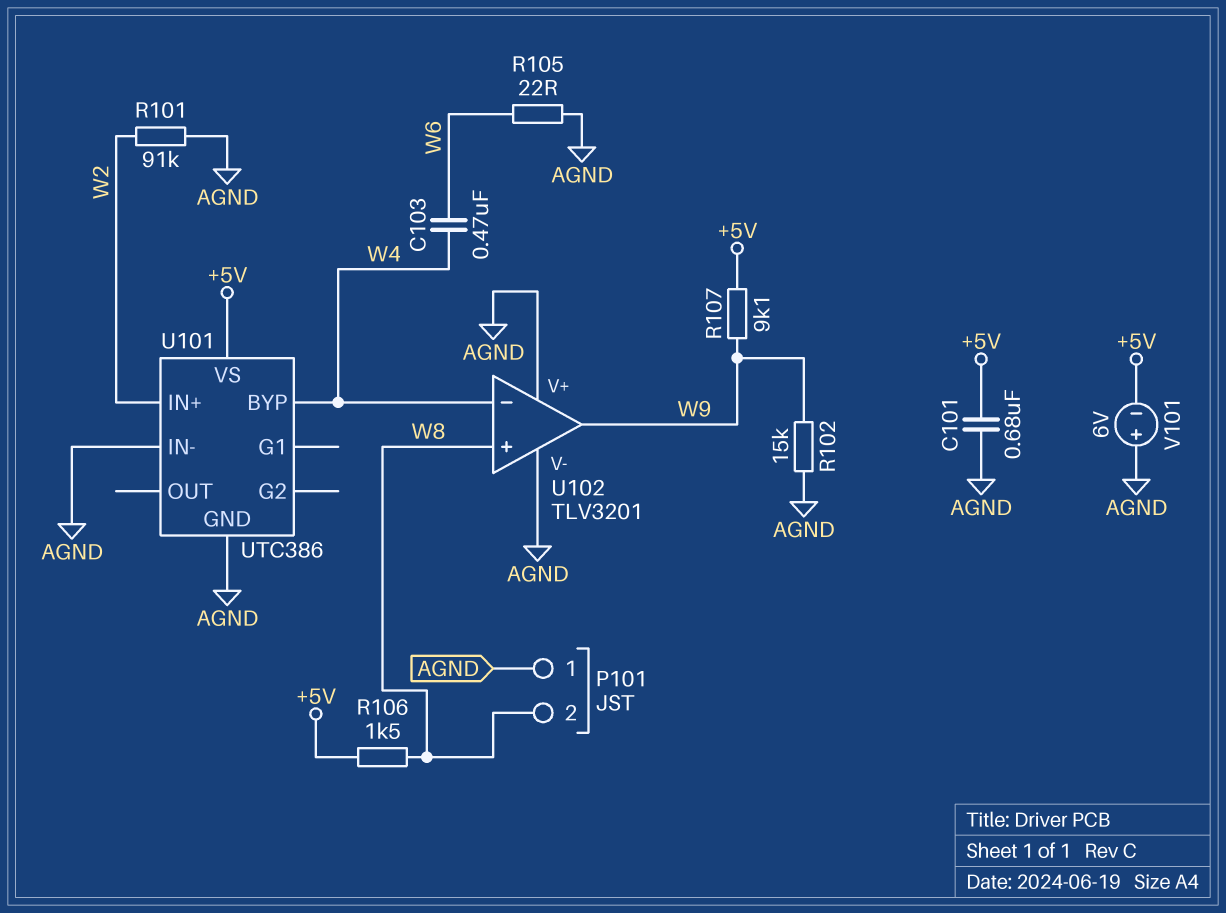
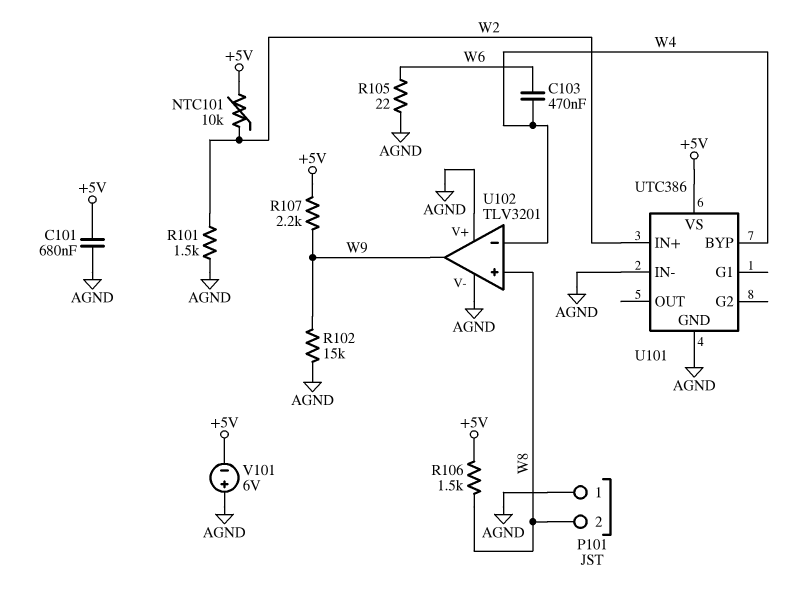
NTC101: none -> 10k (+5V, W2)
R101: 91k (AGND, W2) -> 1.5k (AGND, W2)
R107: 9.1k (+5V, W9) -> 2.2k (+5V, W9)

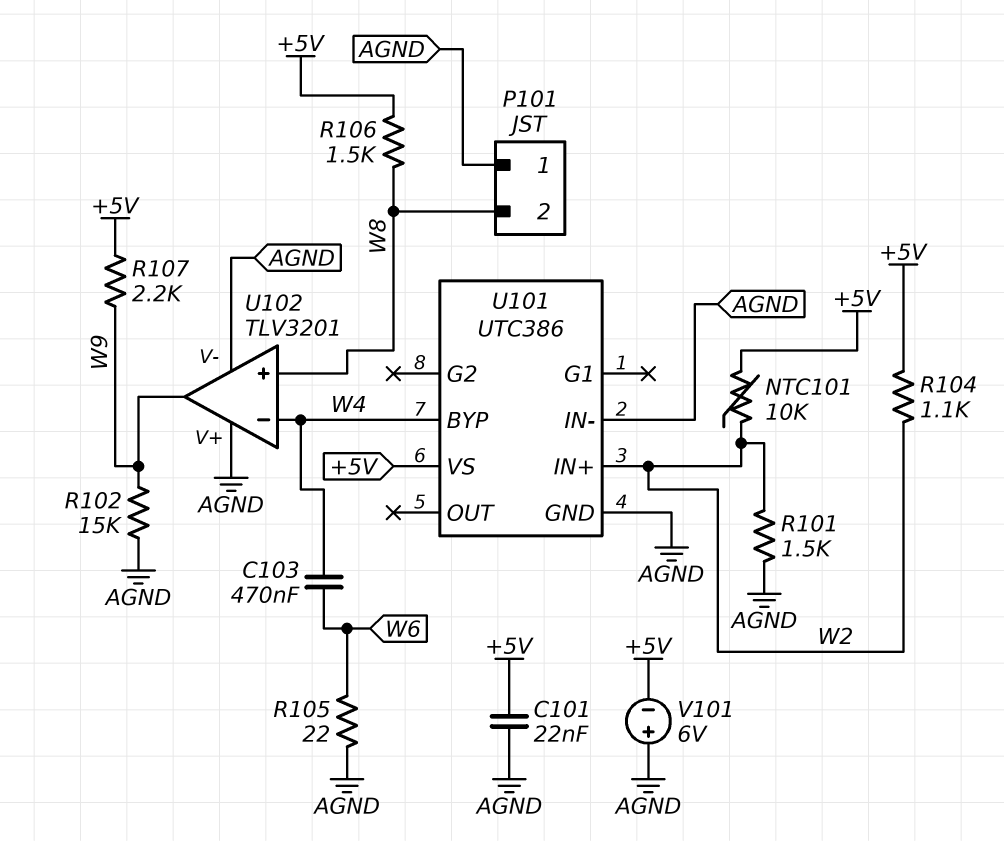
C101: 680nF (+5V, AGND) -> 22nF (+5V, AGND)
R104: none -> 1.1k (+5V, W2)

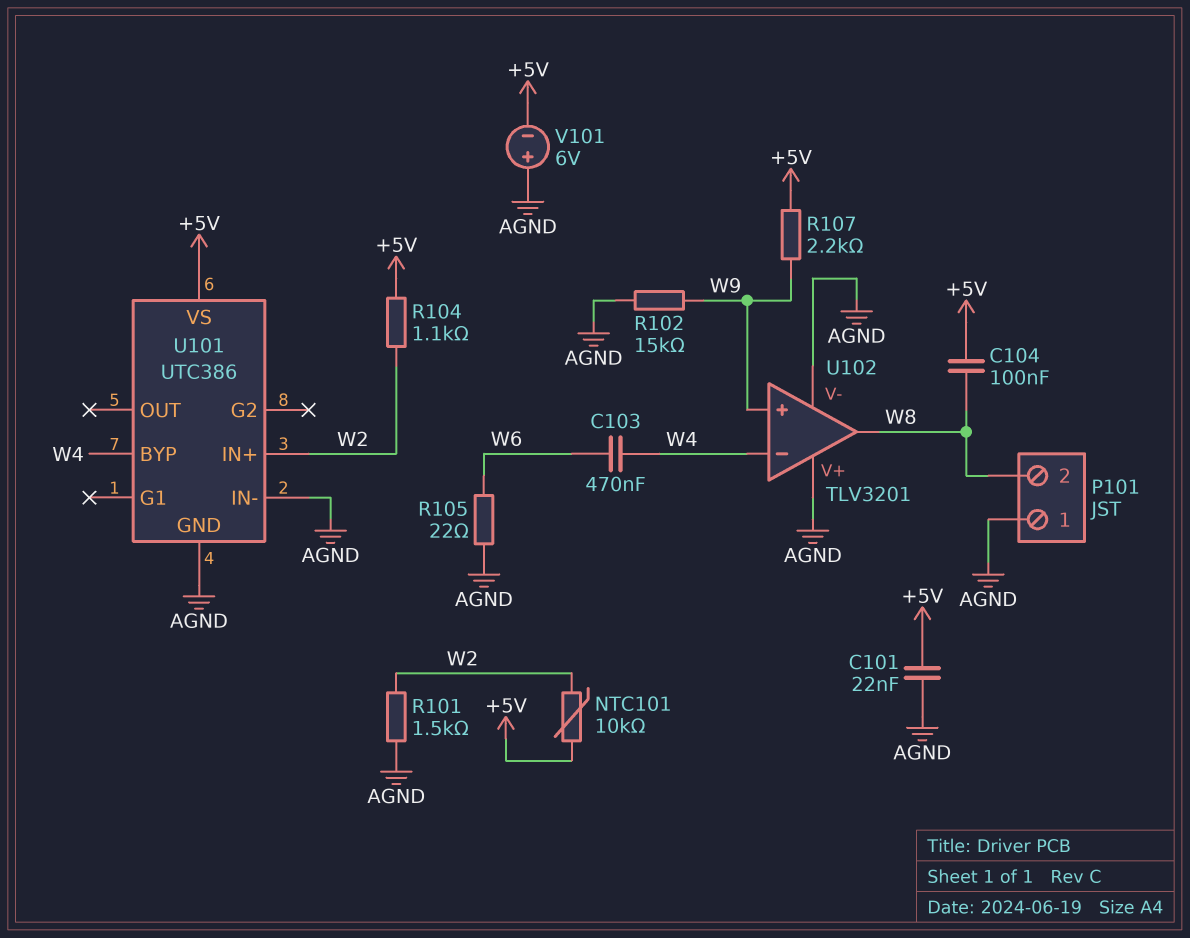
C104: none -> 100nF (+5V, W8)
R106: 1.5k (+5V, W8) -> none
U102 pin in+: W8 -> W9
U102 pin out: W9 -> W8

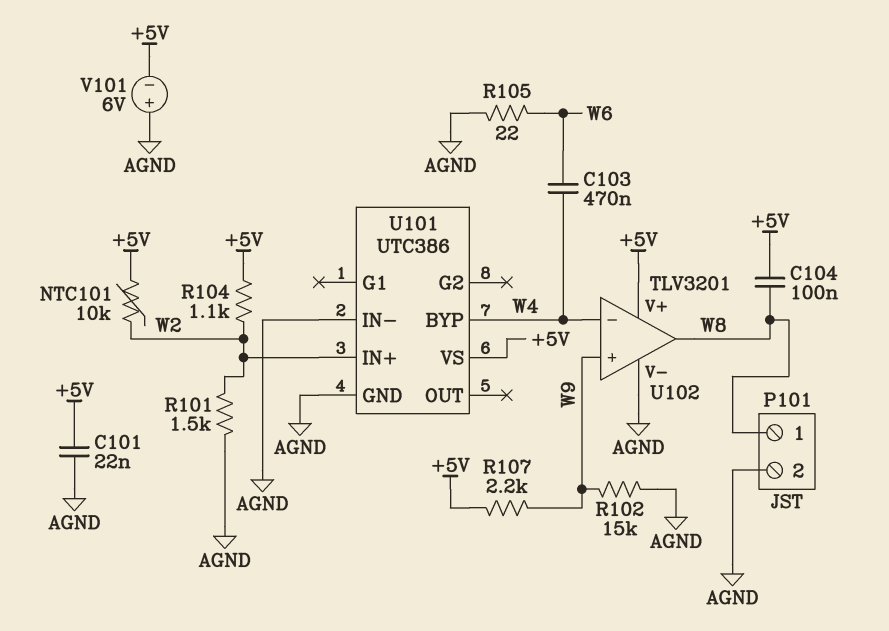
P101 pin 1: AGND -> W8
P101 pin 2: W8 -> AGND
U102 pin V+: AGND -> +5V

